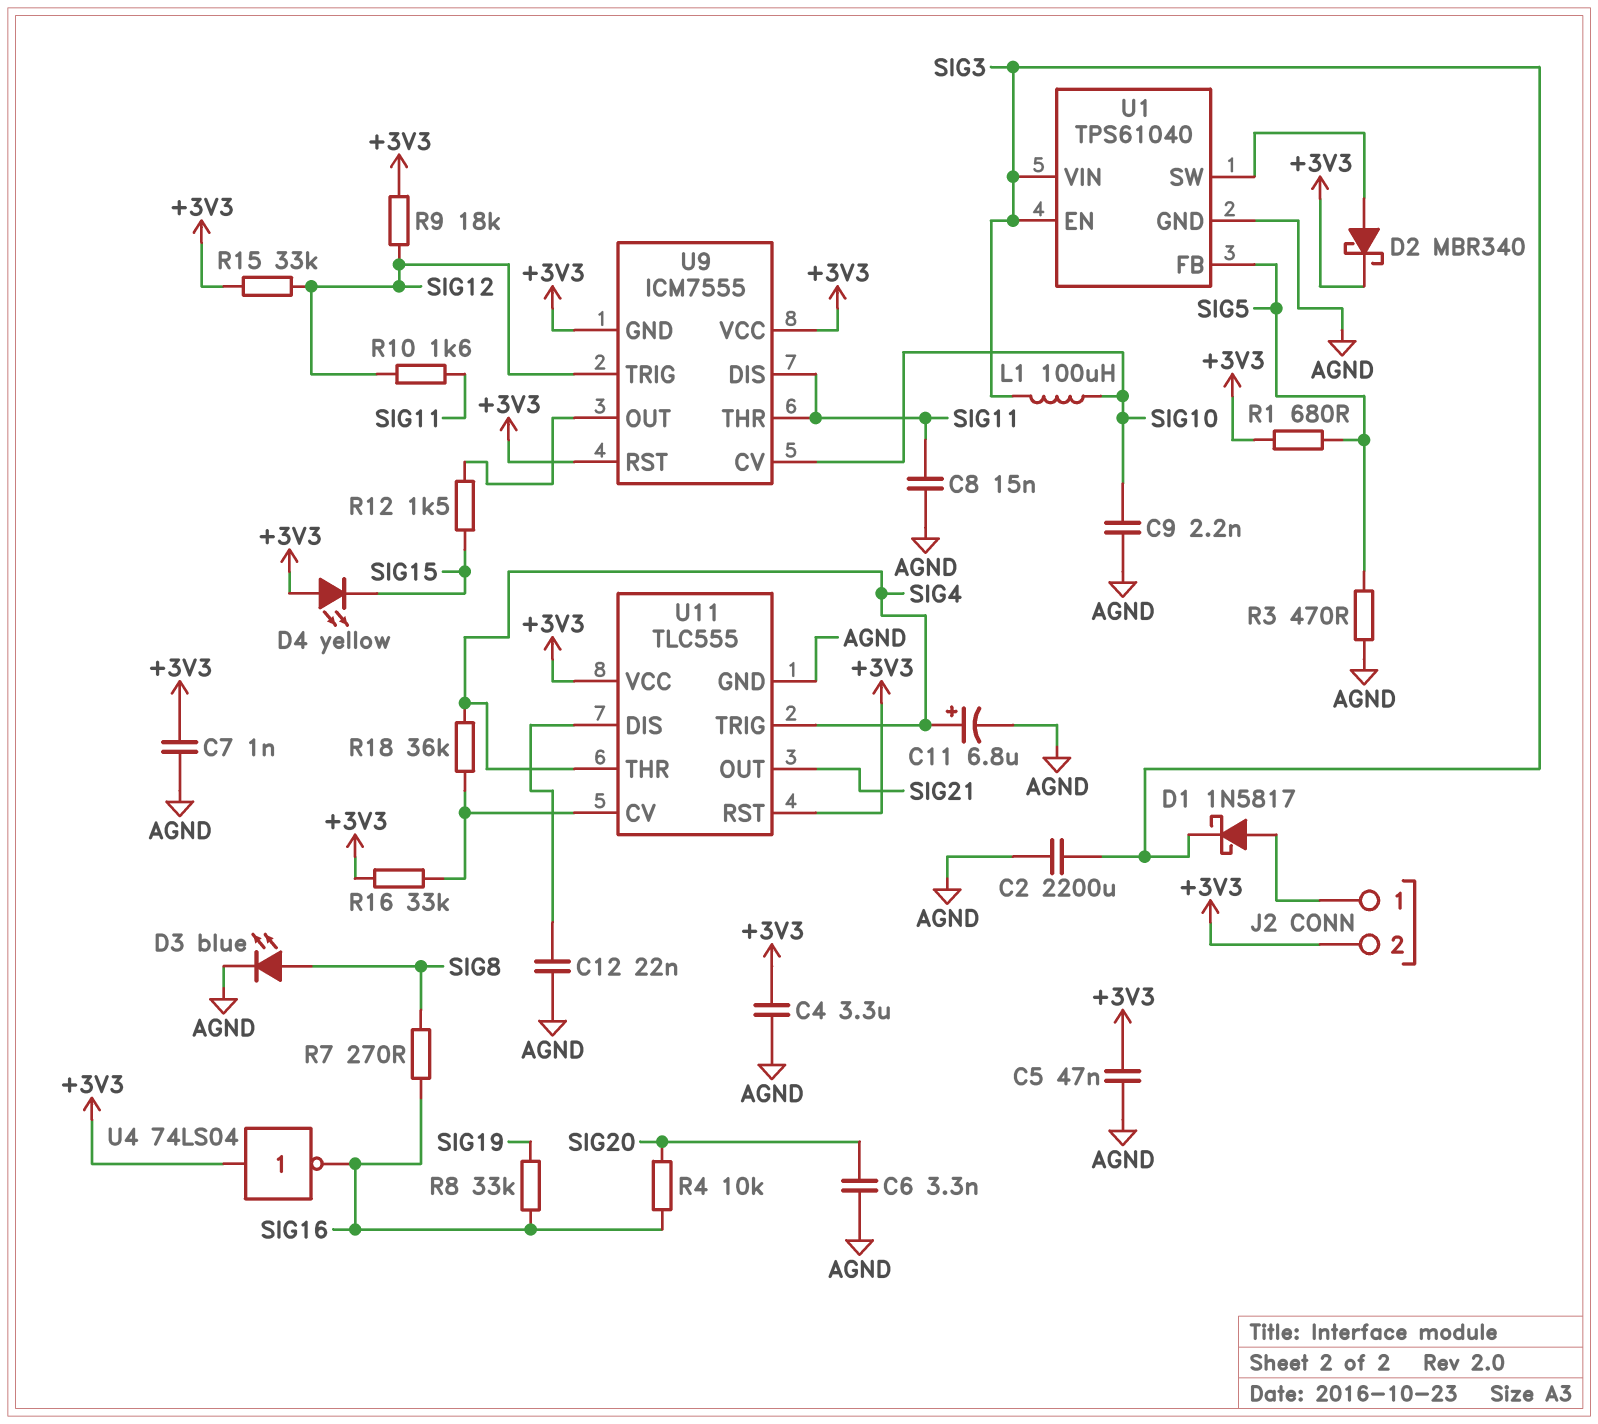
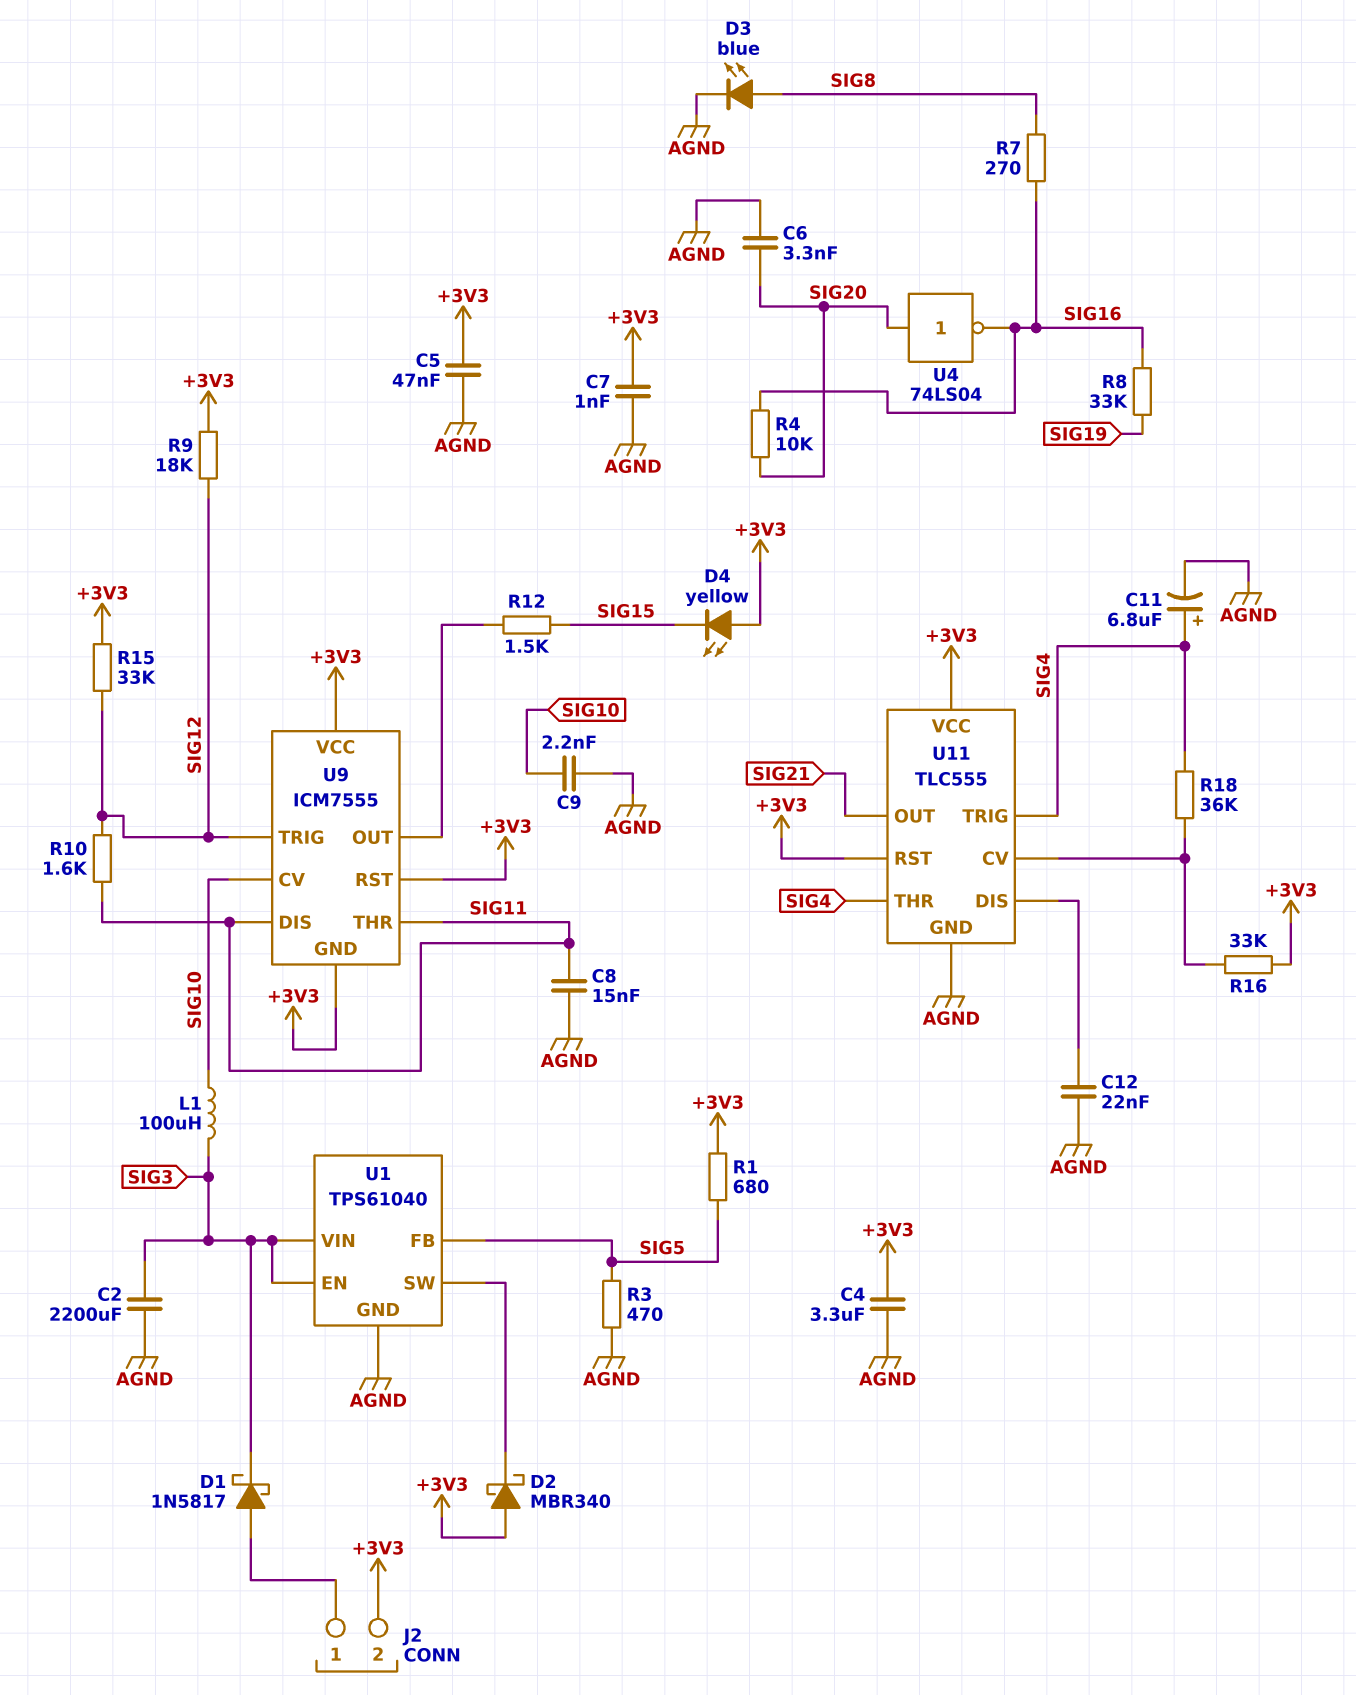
D2: schottky MBR340 (A U1/SW, K +3V3) -> schottky MBR340 (A +3V3, K U1/SW)
U4: NOT 74LS04 (in +3V3, out SIG16) -> NOT 74LS04 (in SIG20, out SIG16)

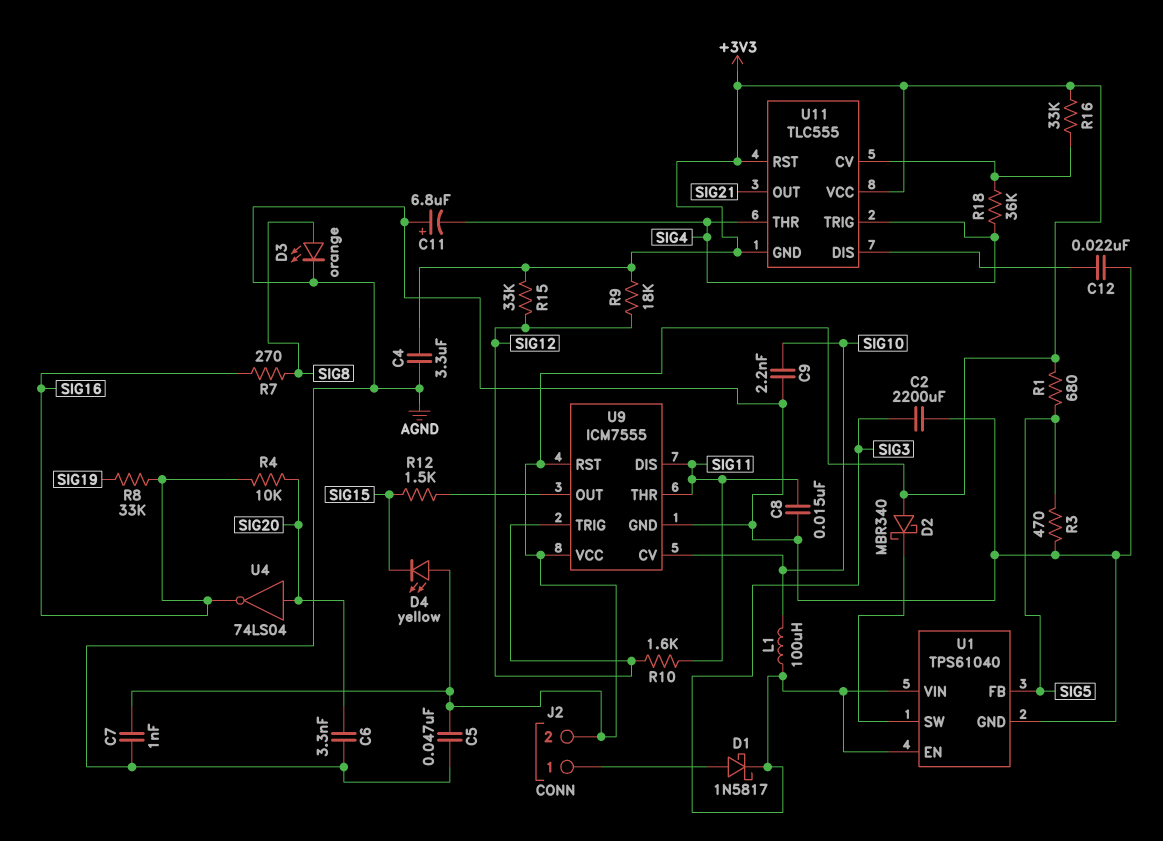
C11: 6.8uF (plus SIG4, minus AGND) -> 6.8uF (plus AGND, minus SIG4)
D3: LED blue (A SIG8, K AGND) -> LED orange (A SIG8, K AGND)
U9 pin GND: +3V3 -> AGND
U11 pin GND: AGND -> +3V3

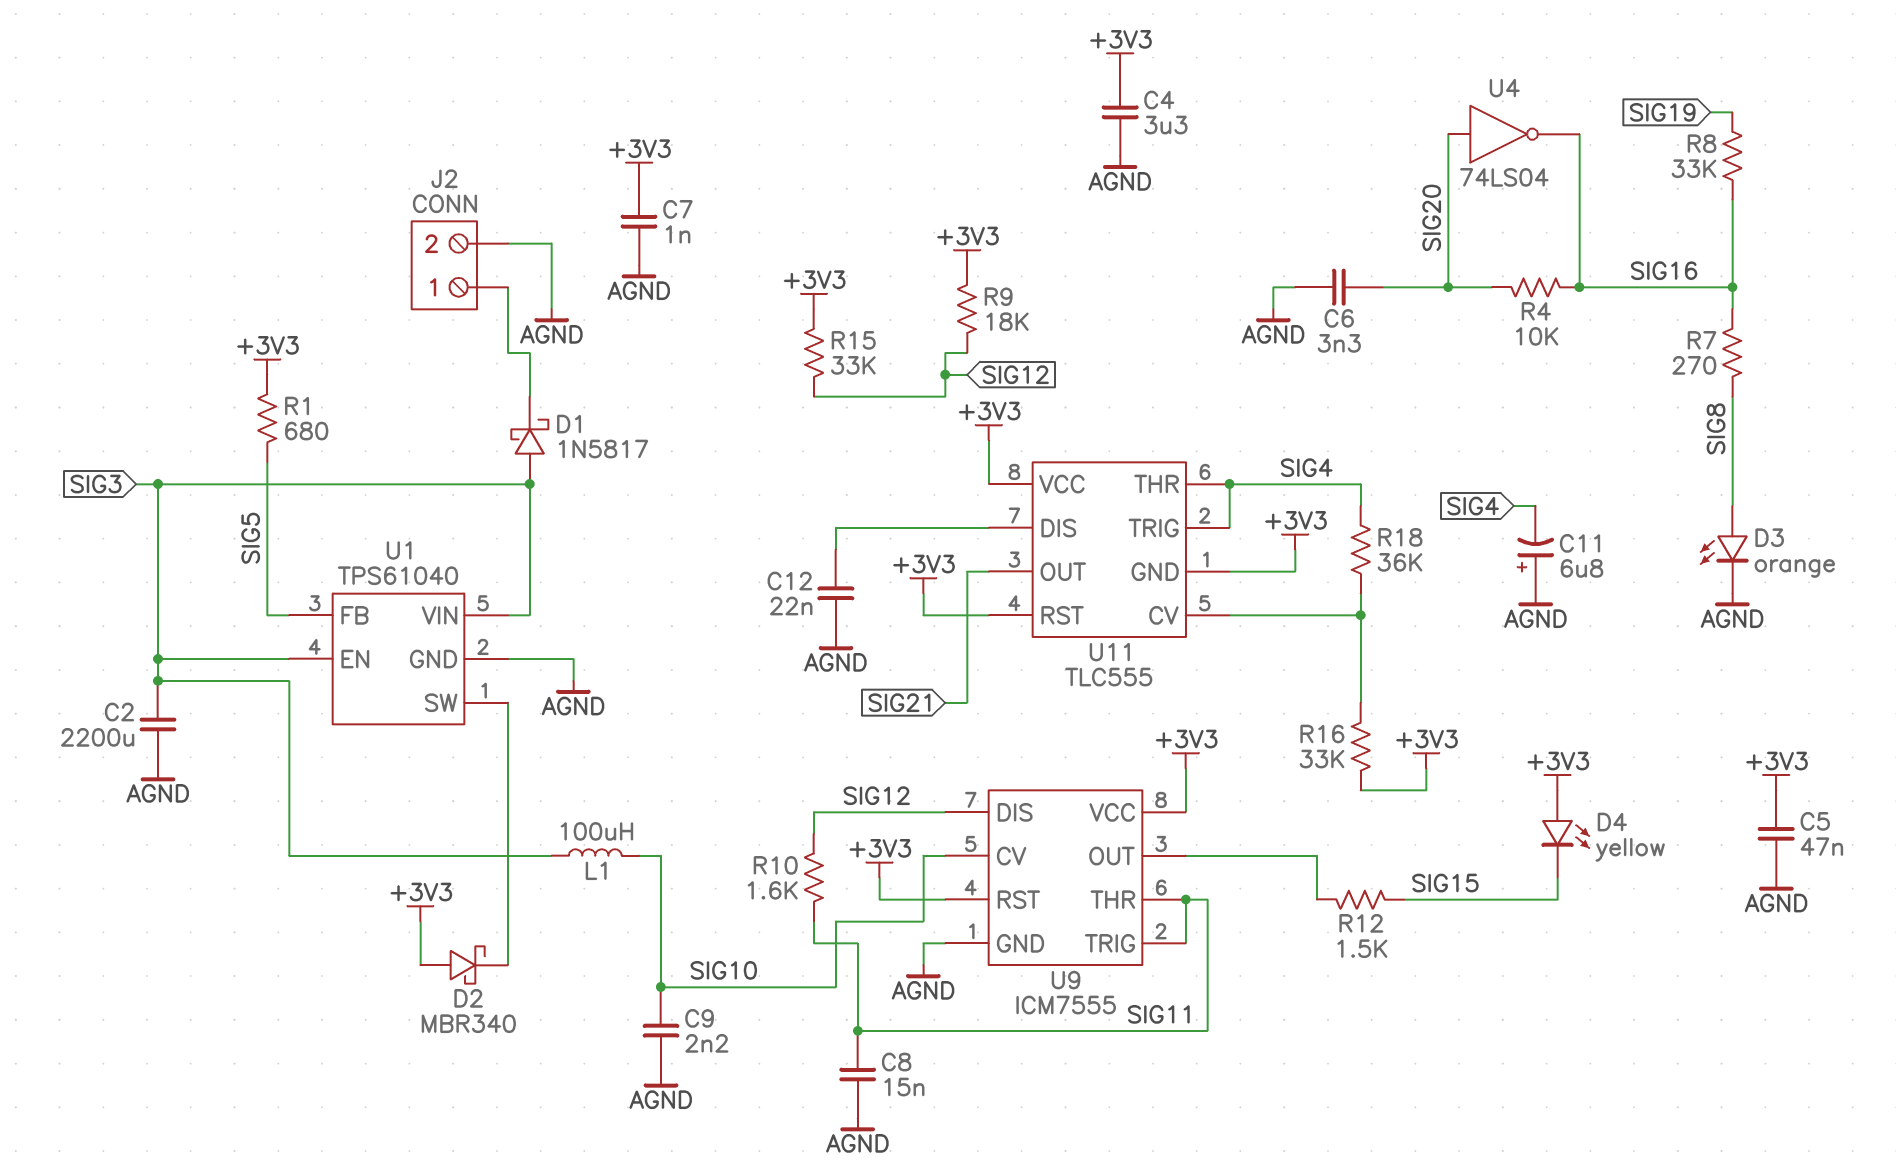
D1: schottky 1N5817 (A J2/1, K SIG3) -> schottky 1N5817 (A SIG3, K J2/1)
J2 pin 2: +3V3 -> AGND
R3: 470 (AGND, SIG5) -> none
U9 pin DIS: SIG11 -> SIG12
U9 pin TRIG: SIG12 -> SIG11

